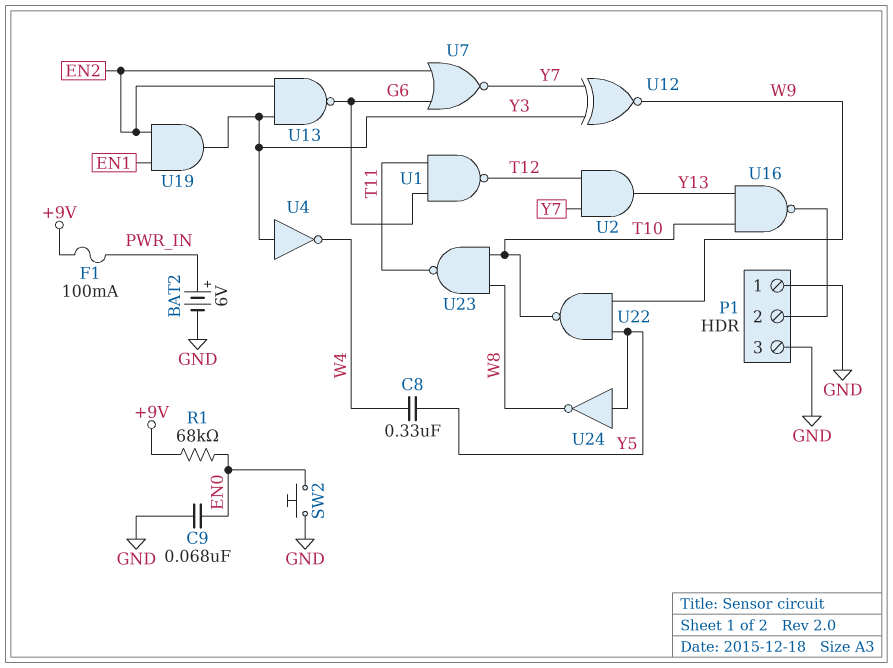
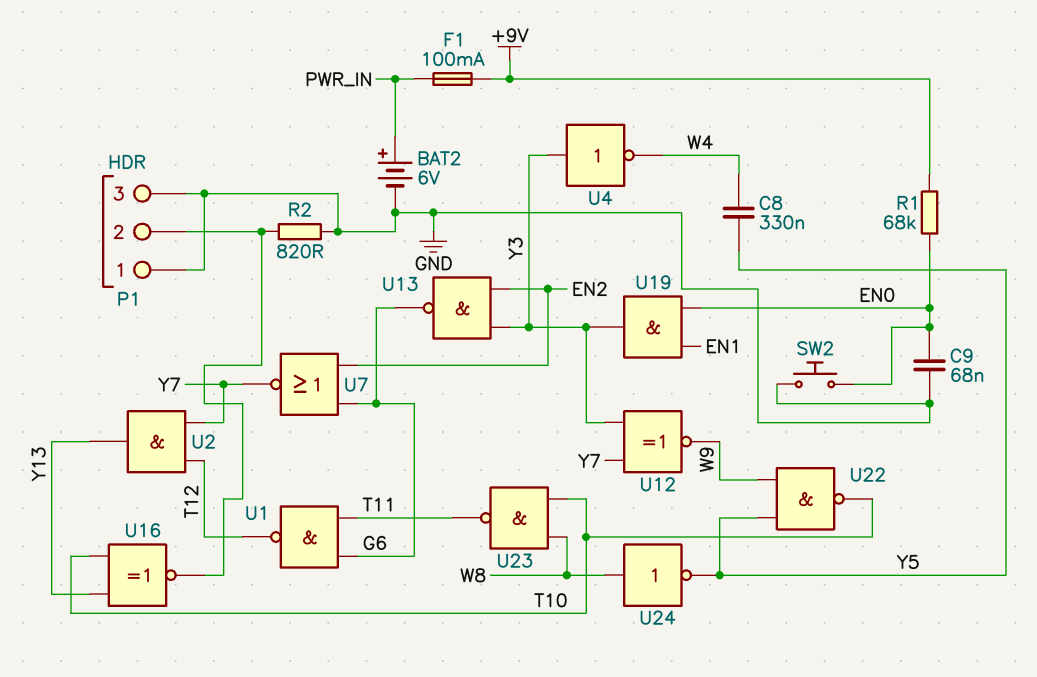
R2: none -> 820 (GND, P1/2)
U16: NAND (in T10, in Y13, out P1/2) -> XNOR (in T10, in Y13, out P1/2)
U19: AND (in EN1, in EN2, out Y3) -> AND (in EN0, in EN1, out Y3)
U24: NOT (in Y5, out W8) -> NOT (in W8, out Y5)

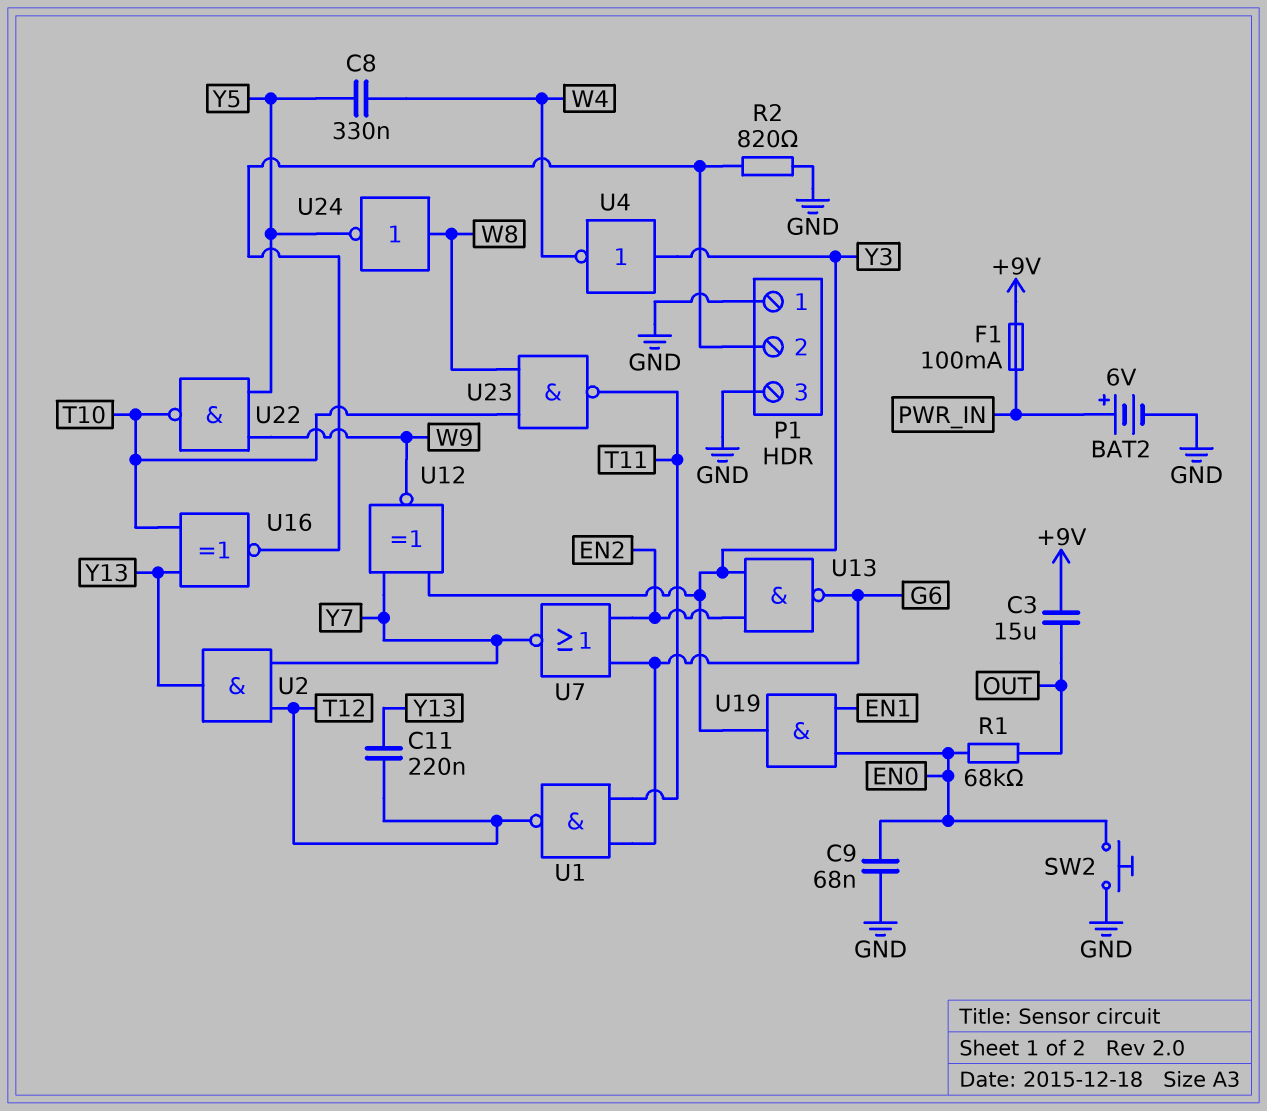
C3: none -> 15uF (+9V, OUT)
C11: none -> 220nF (T12, Y13)
R1: 68k (+9V, EN0) -> 68k (EN0, OUT)

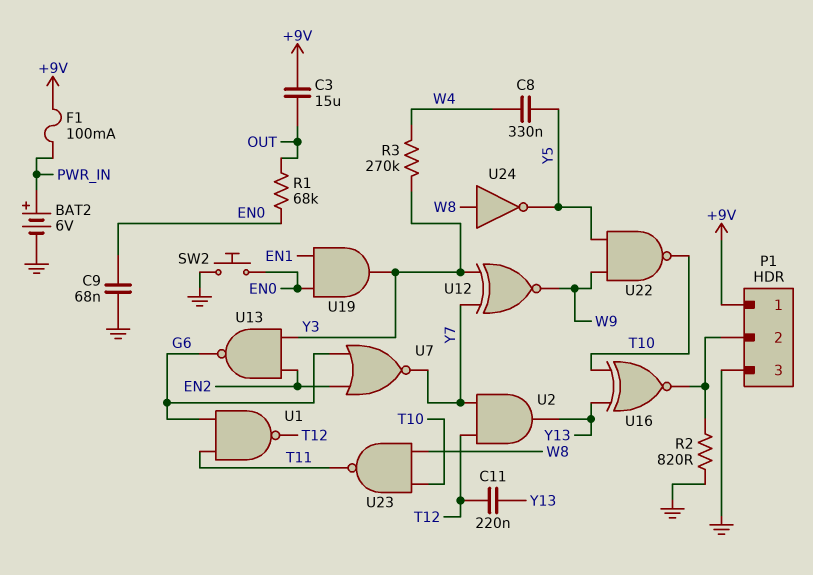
P1 pin 1: GND -> +9V
R3: none -> 270k (W4, Y3)
U4: NOT (in Y3, out W4) -> none

